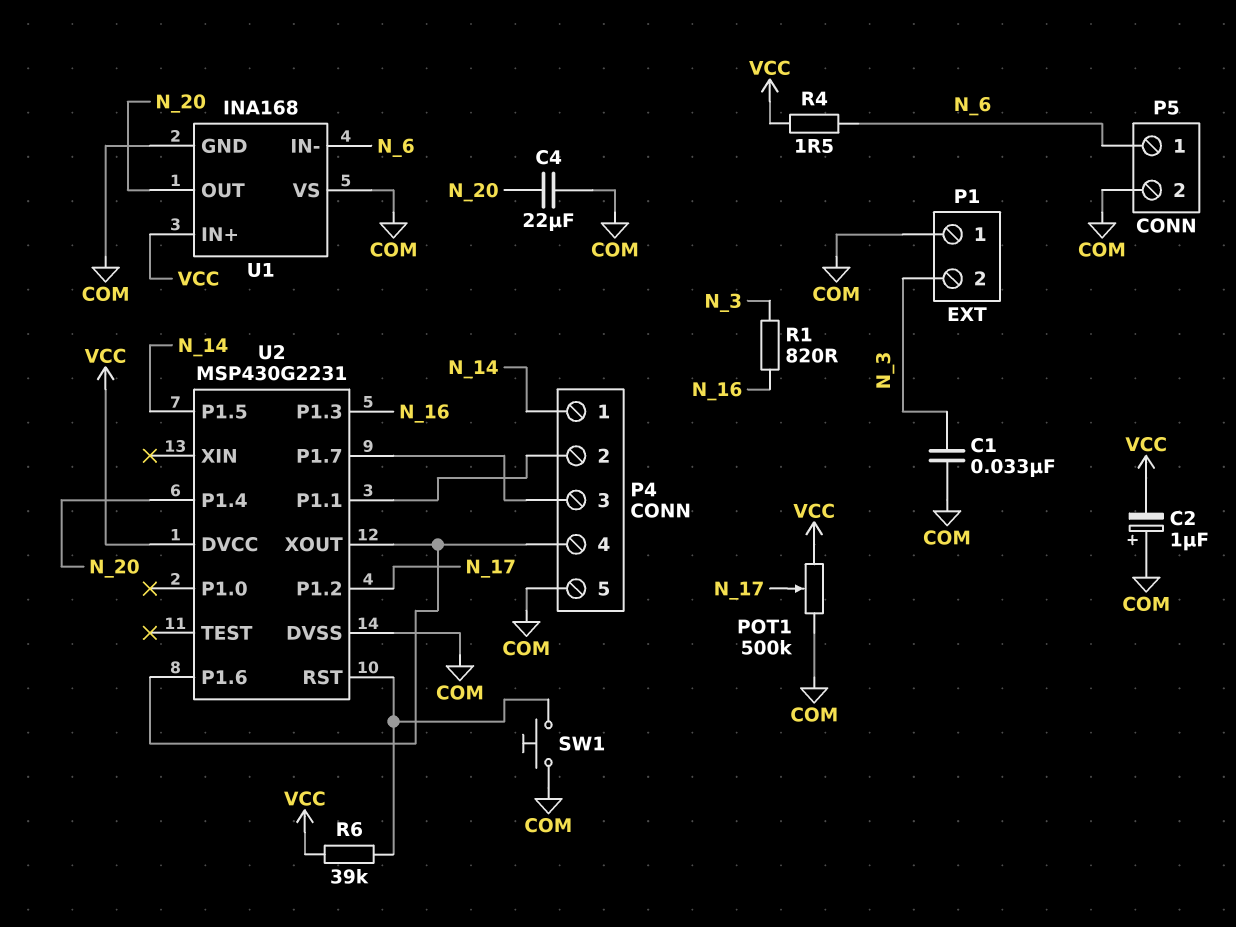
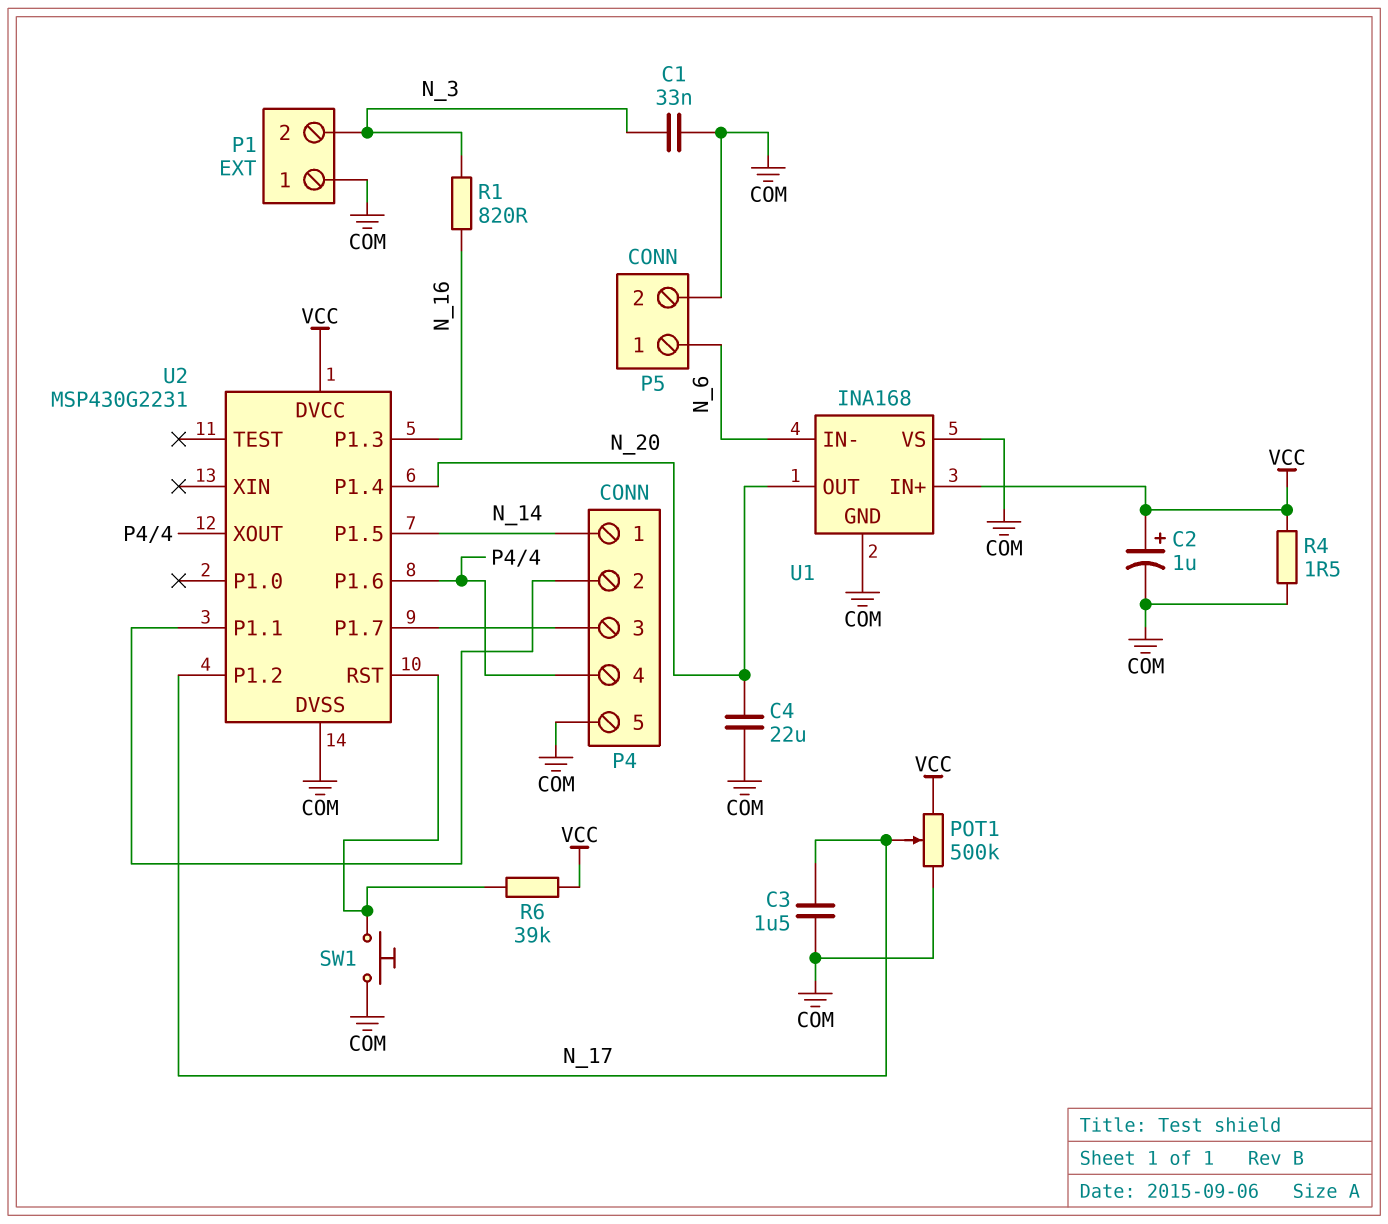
C2: 1uF (plus COM, minus VCC) -> 1uF (plus VCC, minus COM)
C3: none -> 1.5uF (COM, N_17)
R4: 1.5 (N_6, VCC) -> 1.5 (COM, VCC)

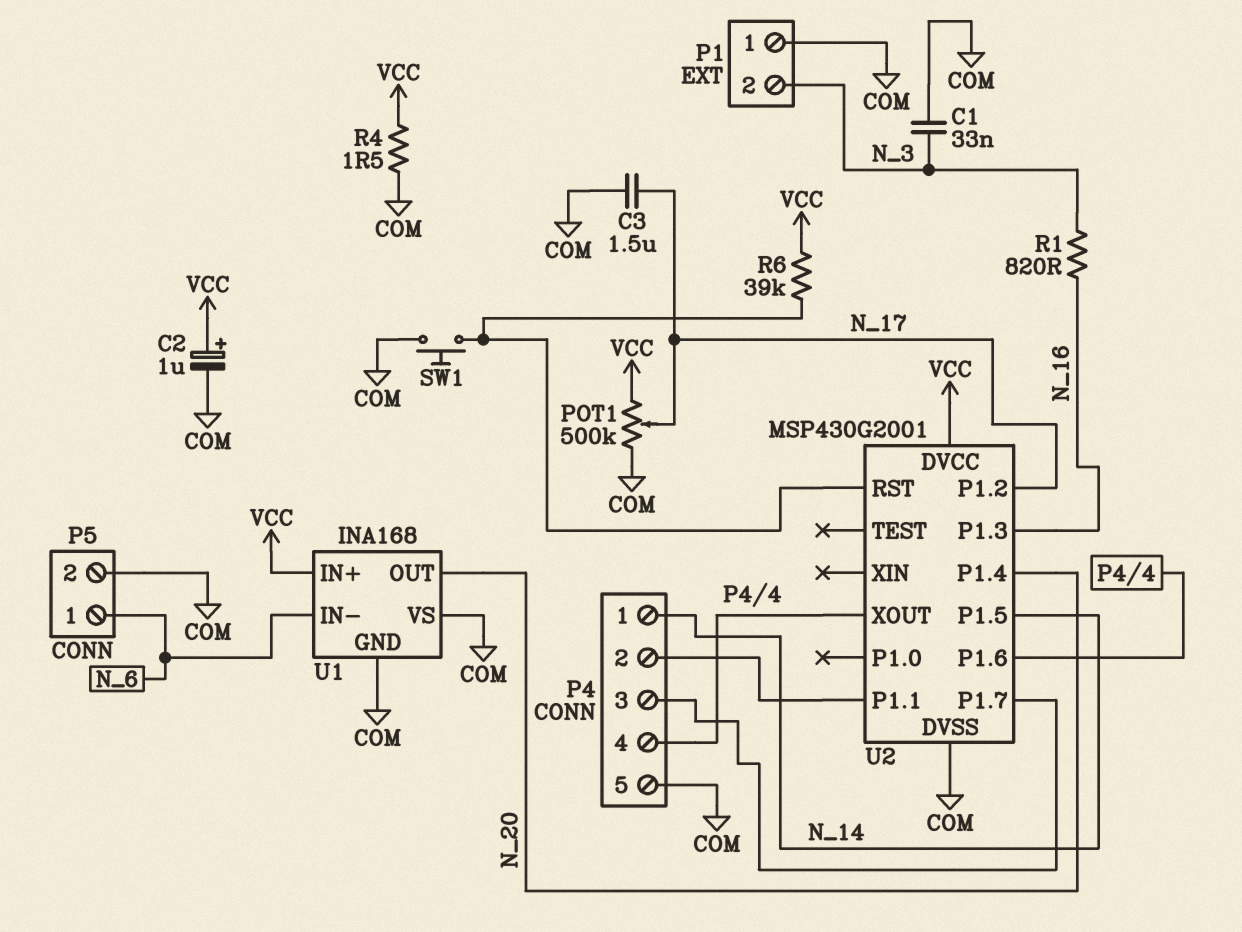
C4: 22uF (COM, N_20) -> none
U2: MSP430G2231 -> MSP430G2001

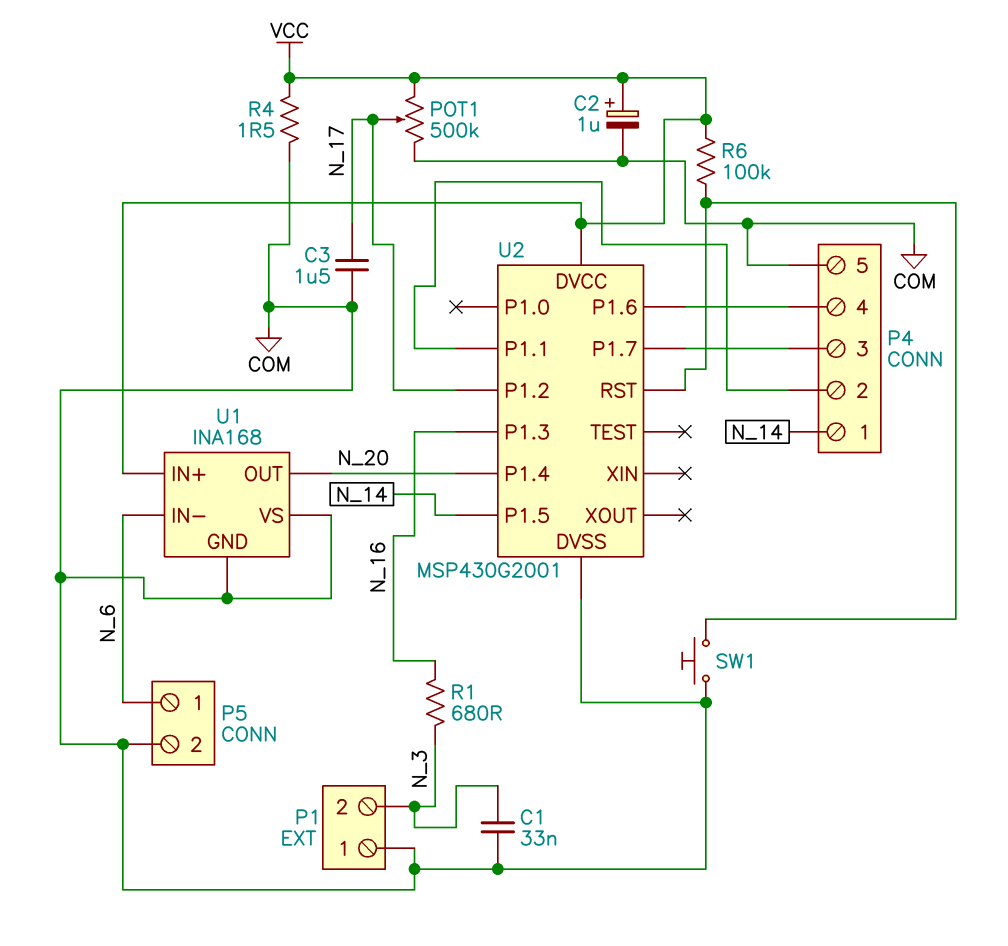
R1: 820 (N_3, N_16) -> 680 (N_3, N_16)
R6: 39k (U2/RST, VCC) -> 100k (U2/RST, VCC)
U2 pin XOUT: P4/4 -> none

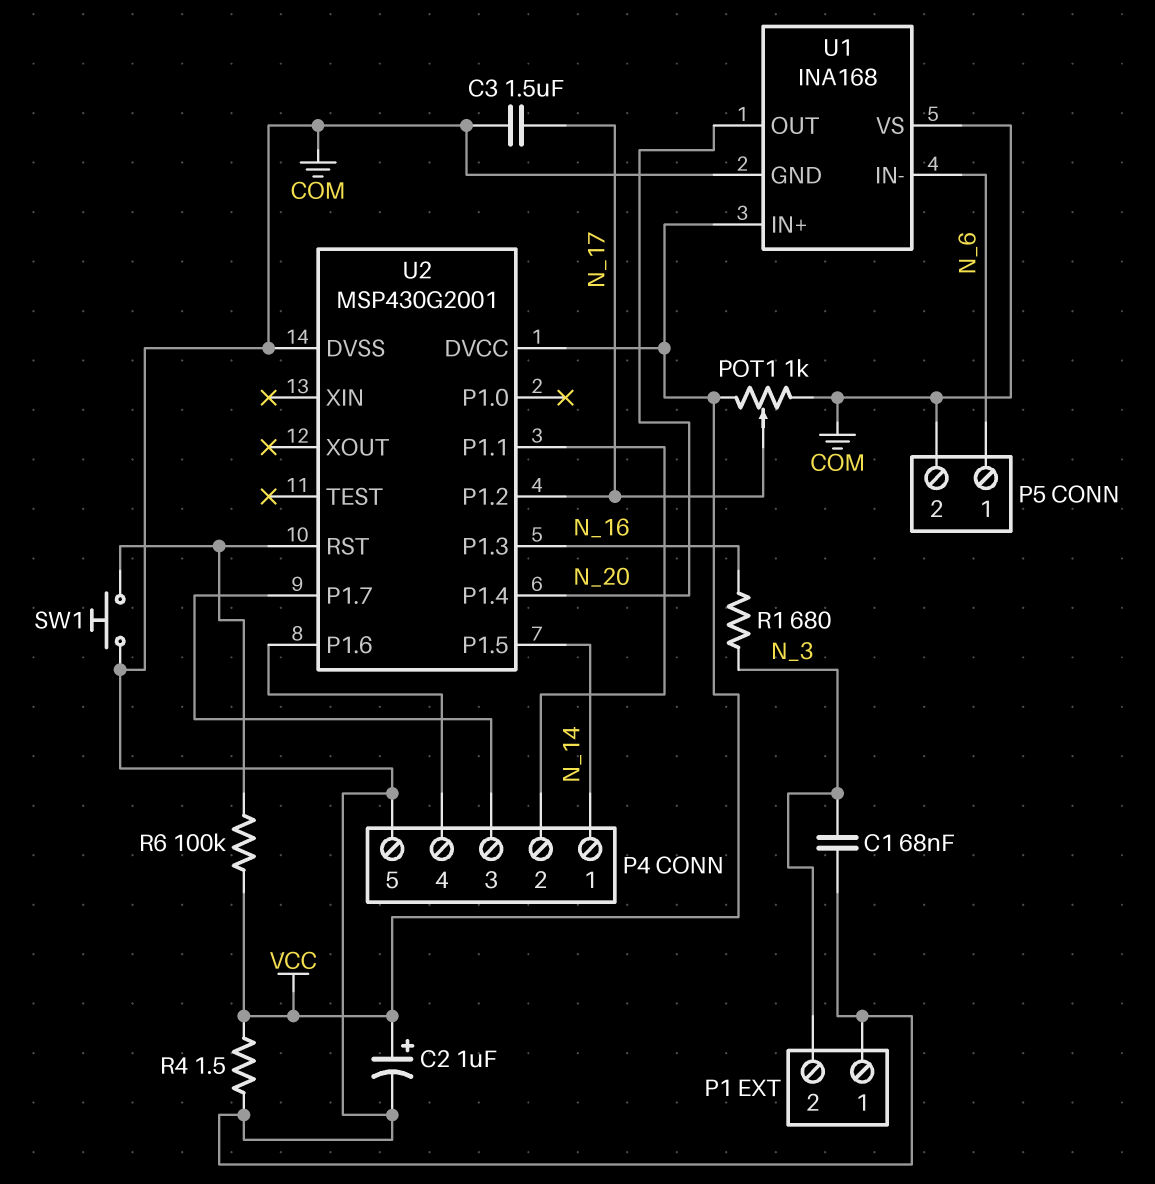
C1: 33nF (COM, N_3) -> 68nF (COM, N_3)
POT1: 500k (COM, VCC, wiper N_17) -> 1k (COM, VCC, wiper N_17)

